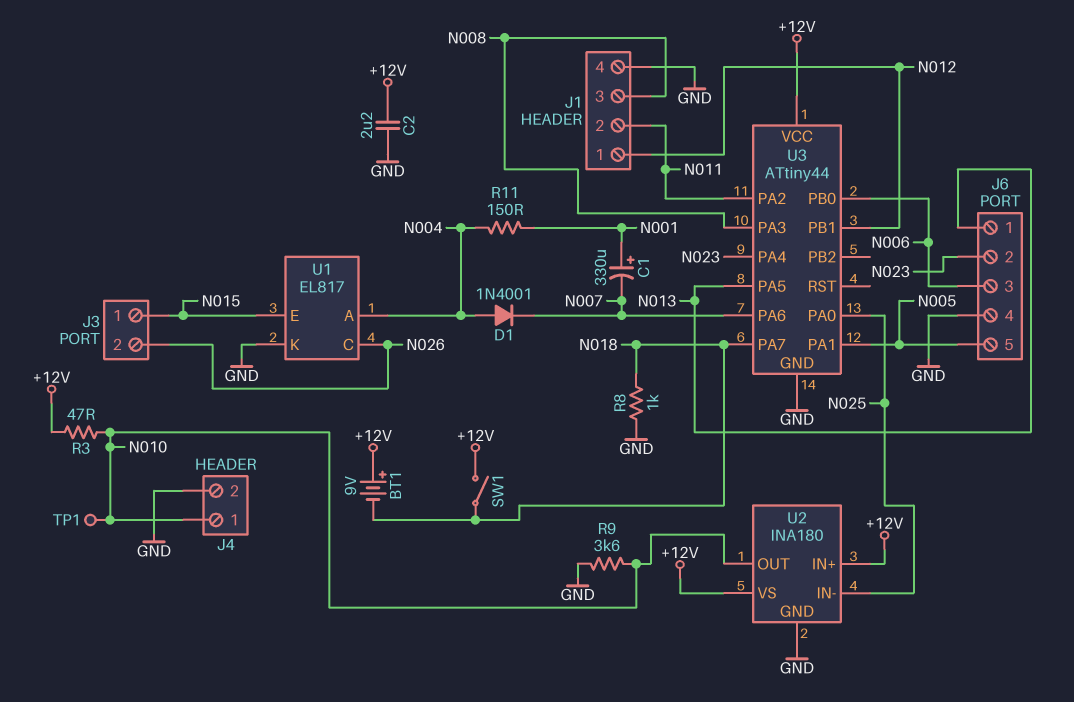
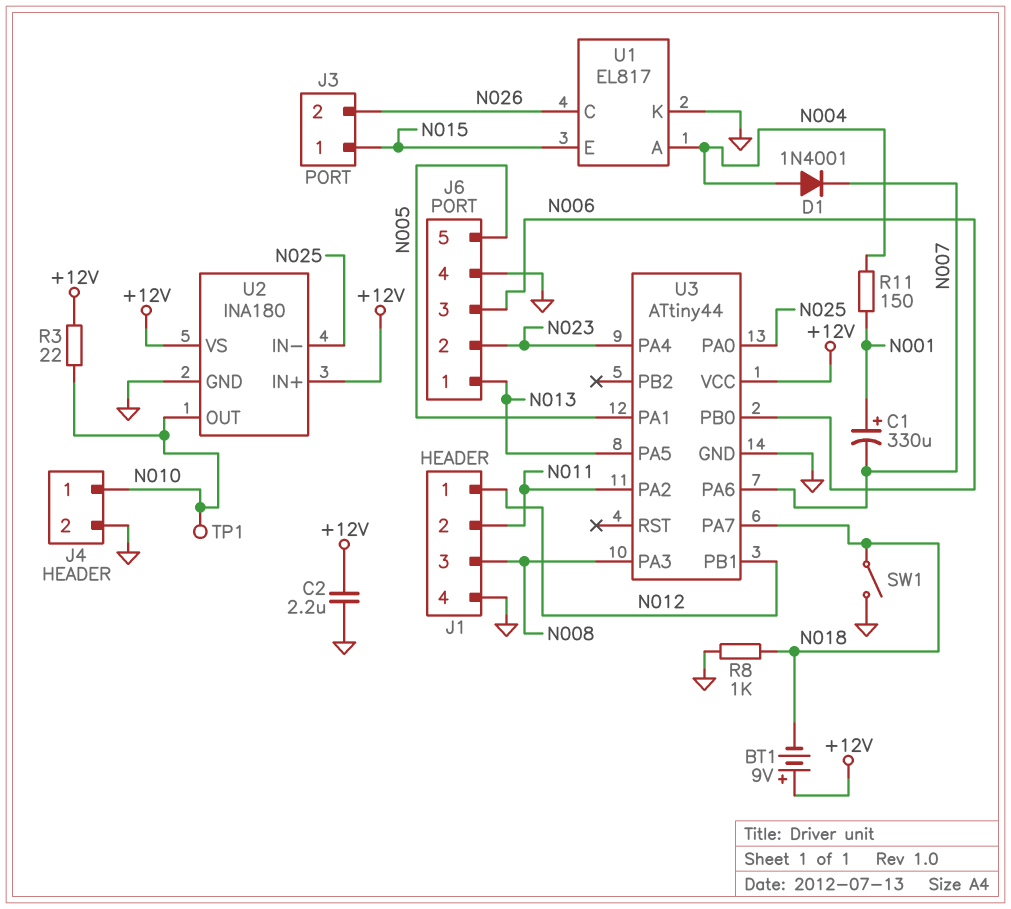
R3: 47 (+12V, N010) -> 22 (+12V, N010)
R9: 3.6k (GND, N010) -> none
SW1: switch (+12V, N018) -> switch (GND, N018)

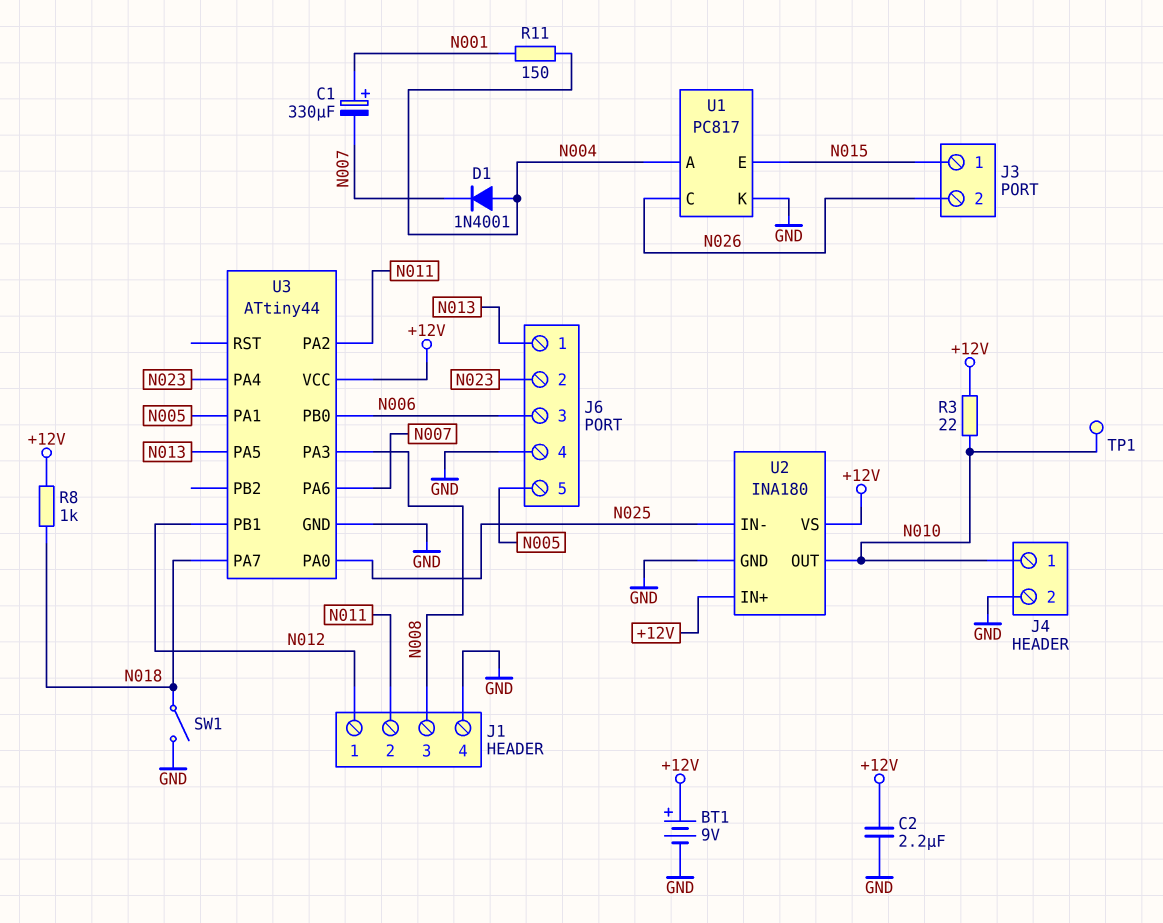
BT1: 9V (plus +12V, minus N018) -> 9V (plus +12V, minus GND)
R8: 1k (GND, N018) -> 1k (+12V, N018)
U1: EL817 -> PC817

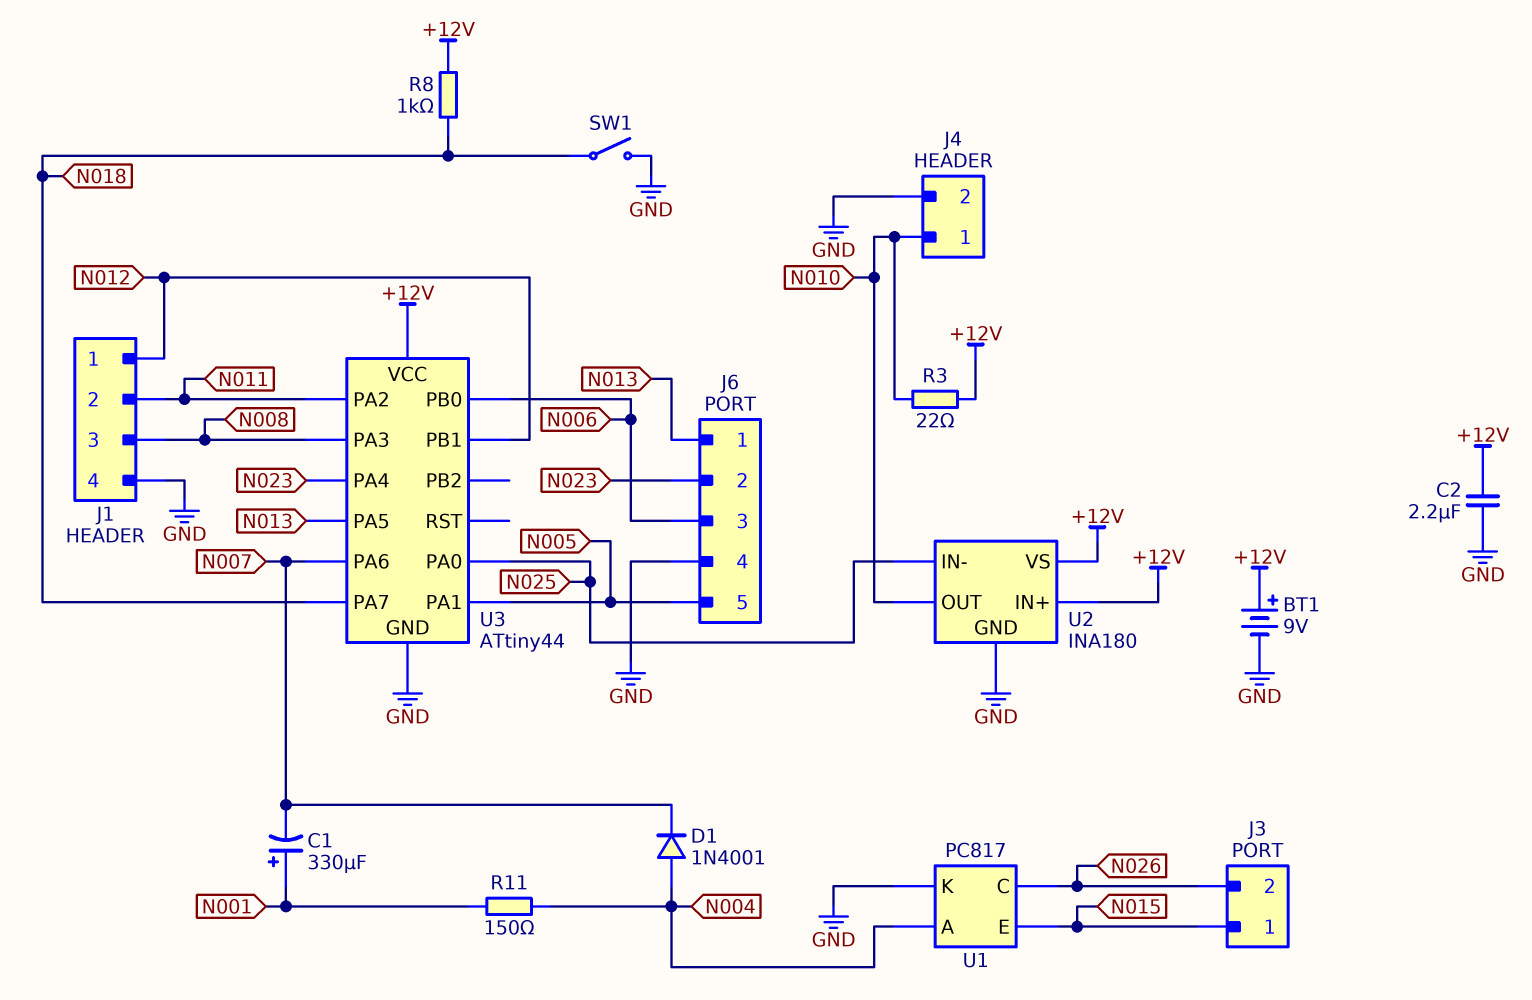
TP1: test point (N010) -> none

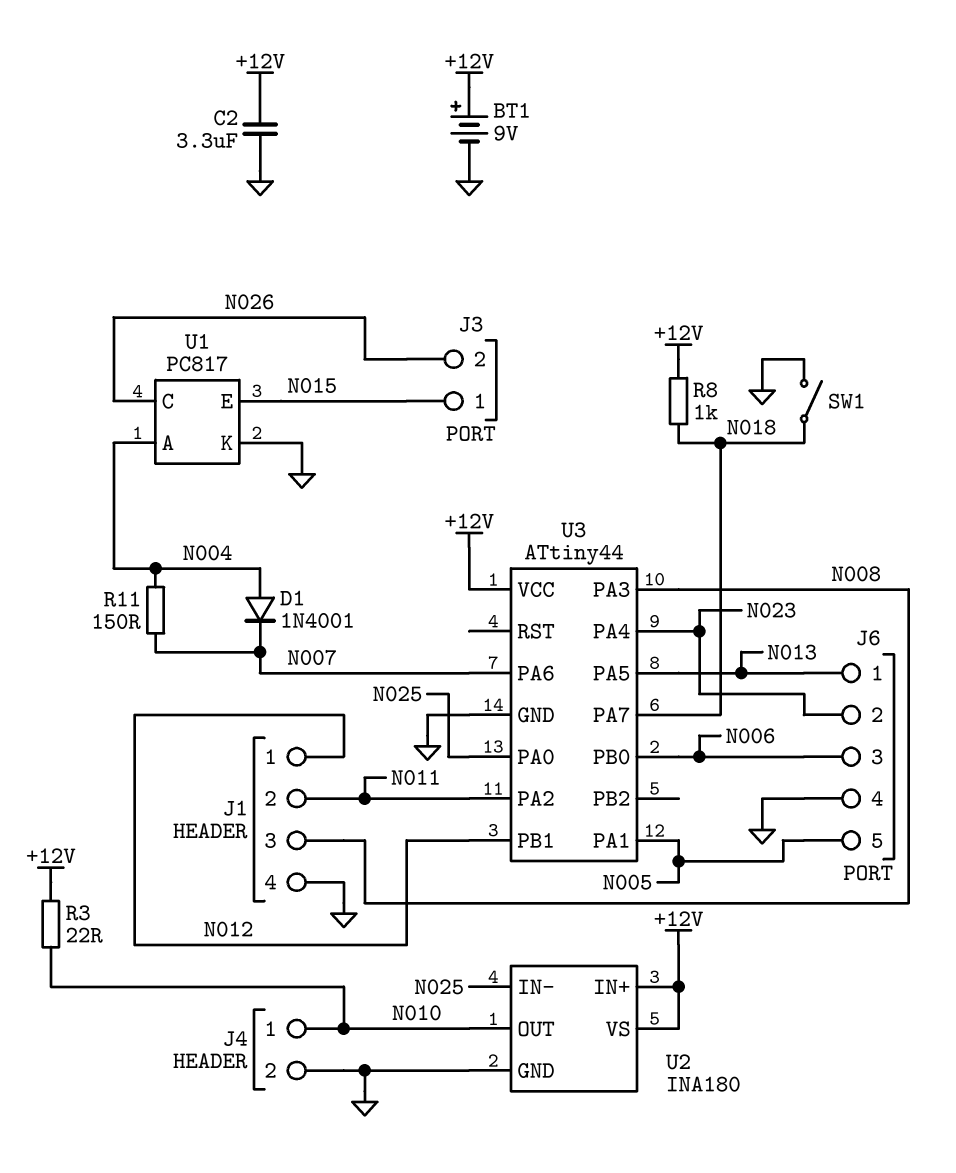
C1: 330uF (plus N001, minus N007) -> none
C2: 2.2uF (+12V, GND) -> 3.3uF (+12V, GND)
R11: 150 (N001, N004) -> 150 (N004, N007)

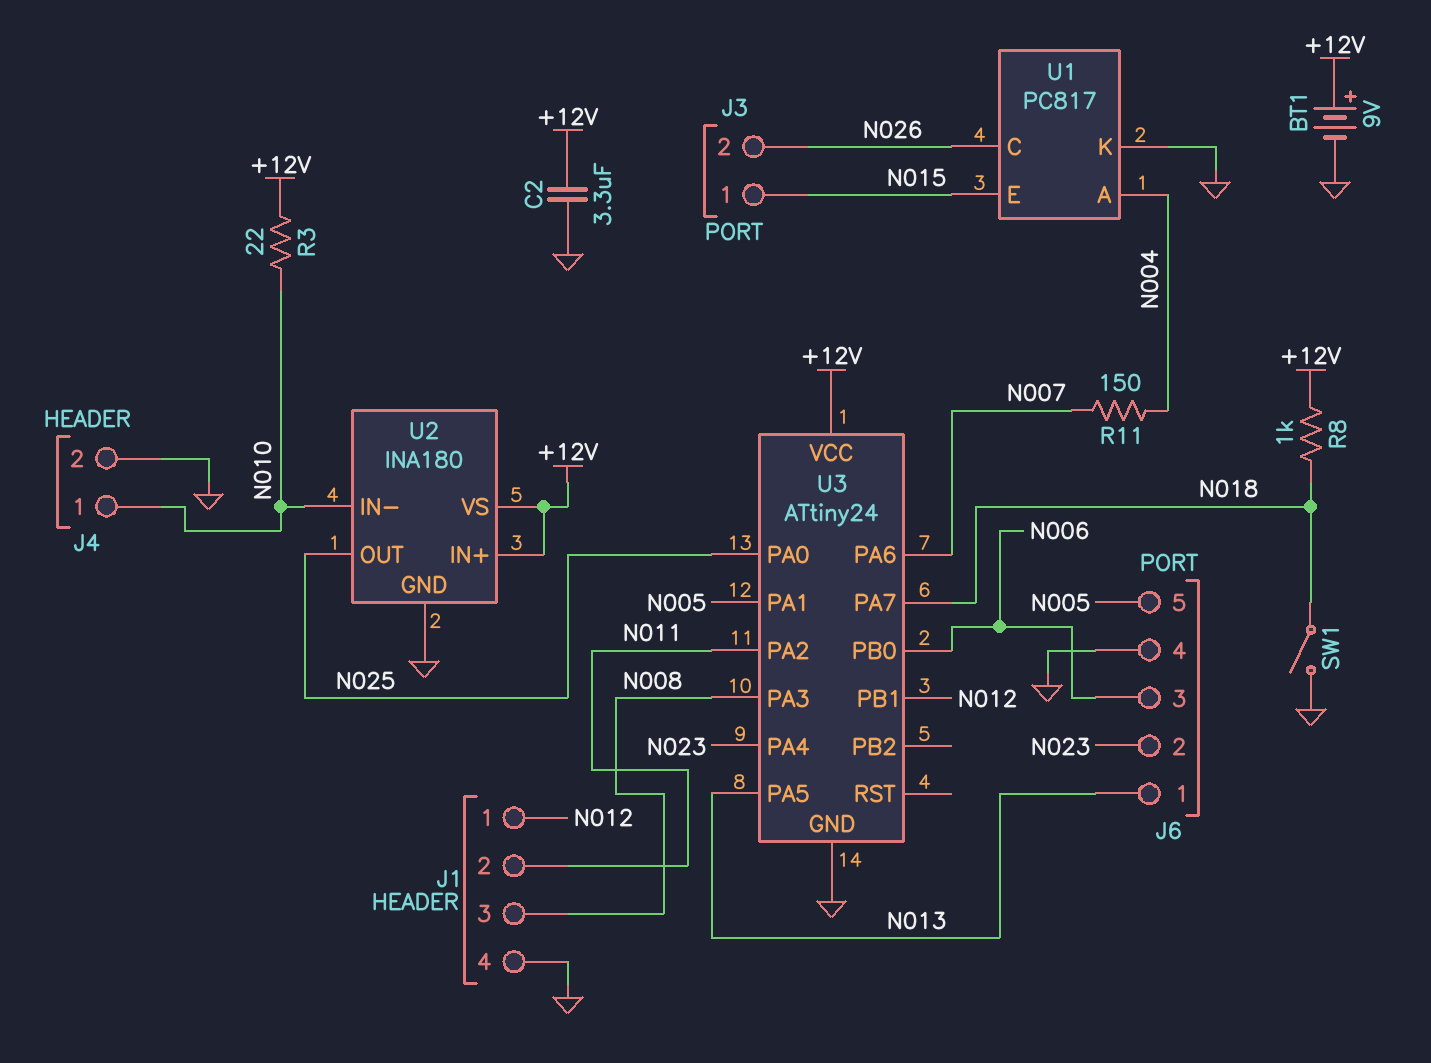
D1: diode 1N4001 (A N004, K N007) -> none
U2 pin IN-: N025 -> N010
U2 pin OUT: N010 -> N025
U3: ATtiny44 -> ATtiny24

